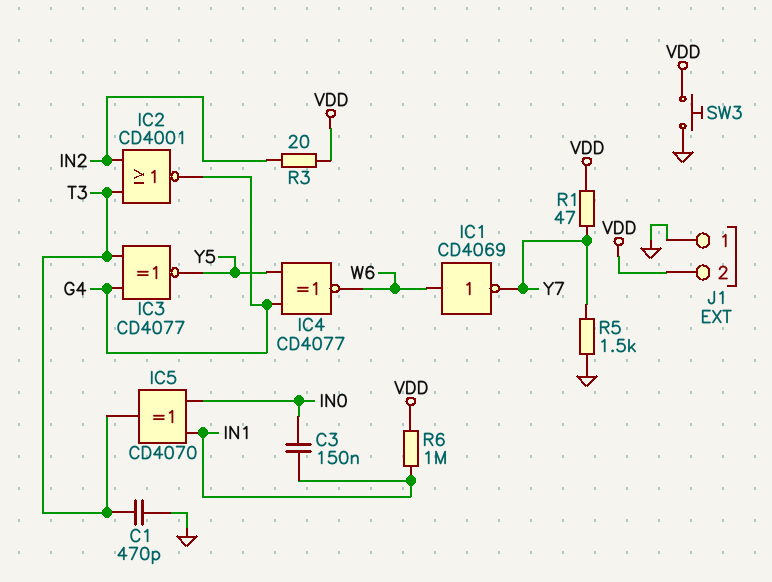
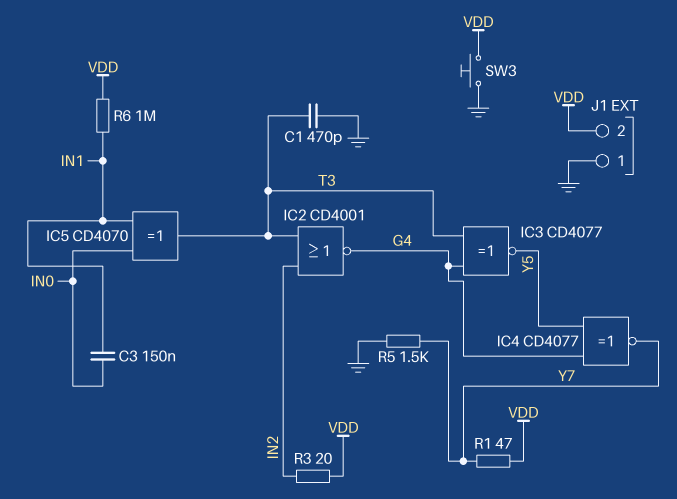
IC1: NOT CD4069 (in W6, out Y7) -> none
IC4: XNOR CD4077 (in G4, in Y5, out W6) -> XNOR CD4077 (in G4, in Y5, out Y7)

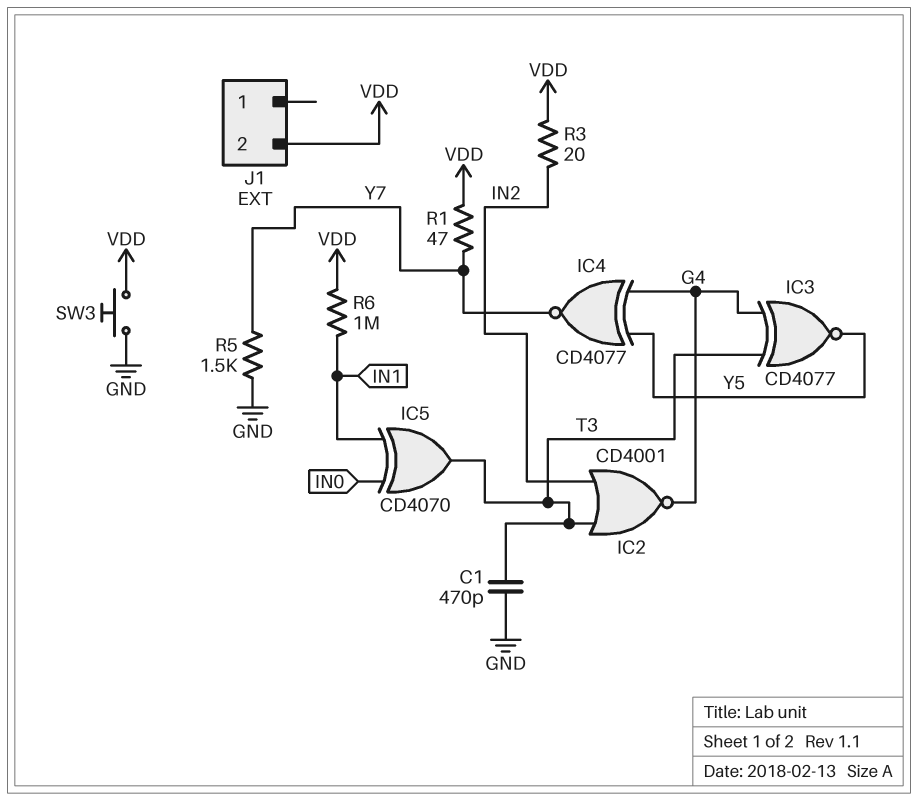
C3: 150nF (IN0, IN1) -> none
J1 pin 1: GND -> none

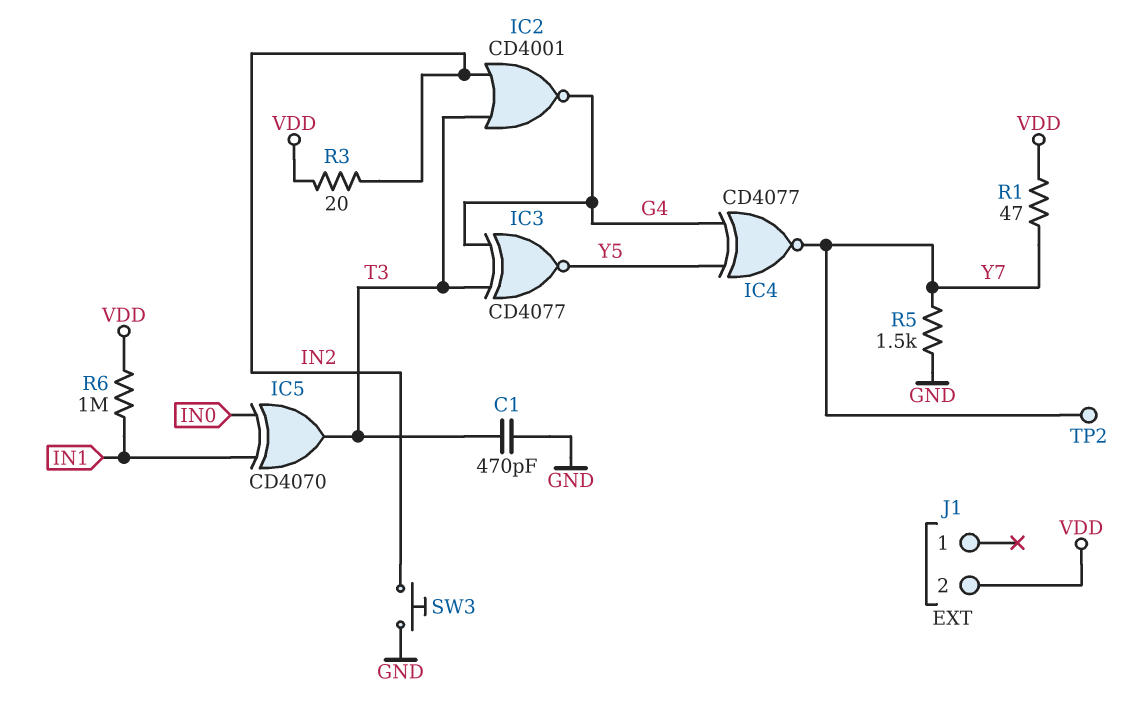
SW3: button (GND, VDD) -> button (GND, IN2)
TP2: none -> test point (Y7)

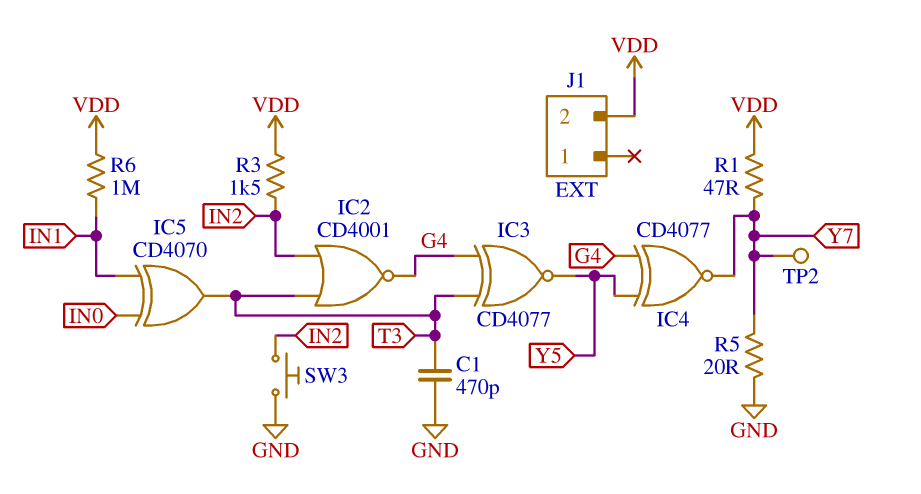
R3: 20 (IN2, VDD) -> 1.5k (IN2, VDD)
R5: 1.5k (GND, Y7) -> 20 (GND, Y7)

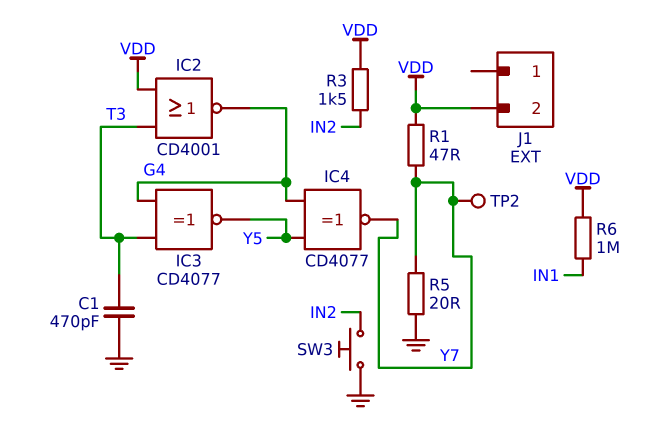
IC2: NOR CD4001 (in IN2, in T3, out G4) -> NOR CD4001 (in T3, in VDD, out G4)
IC5: XOR CD4070 (in IN0, in IN1, out T3) -> none

